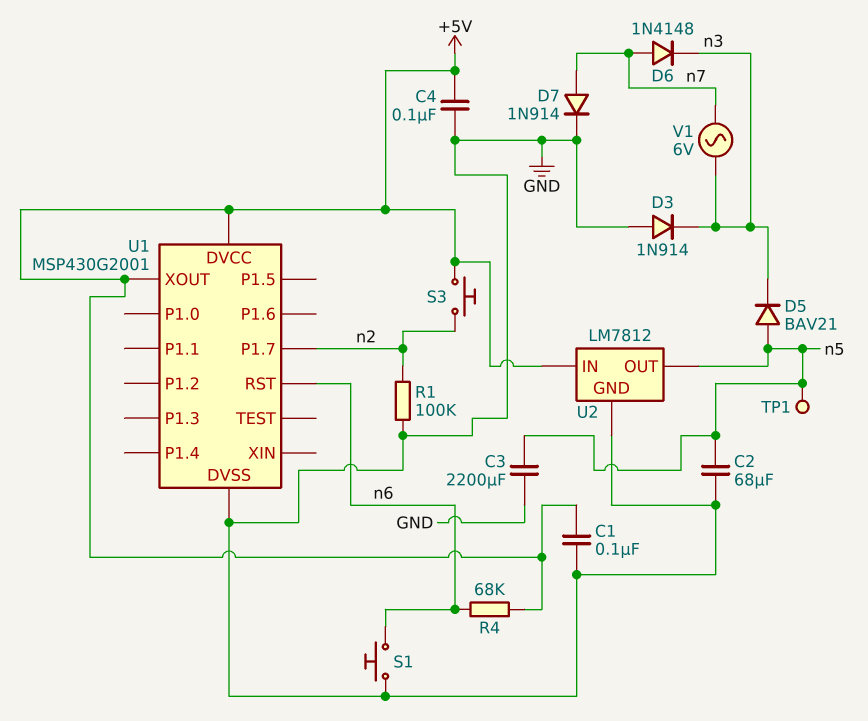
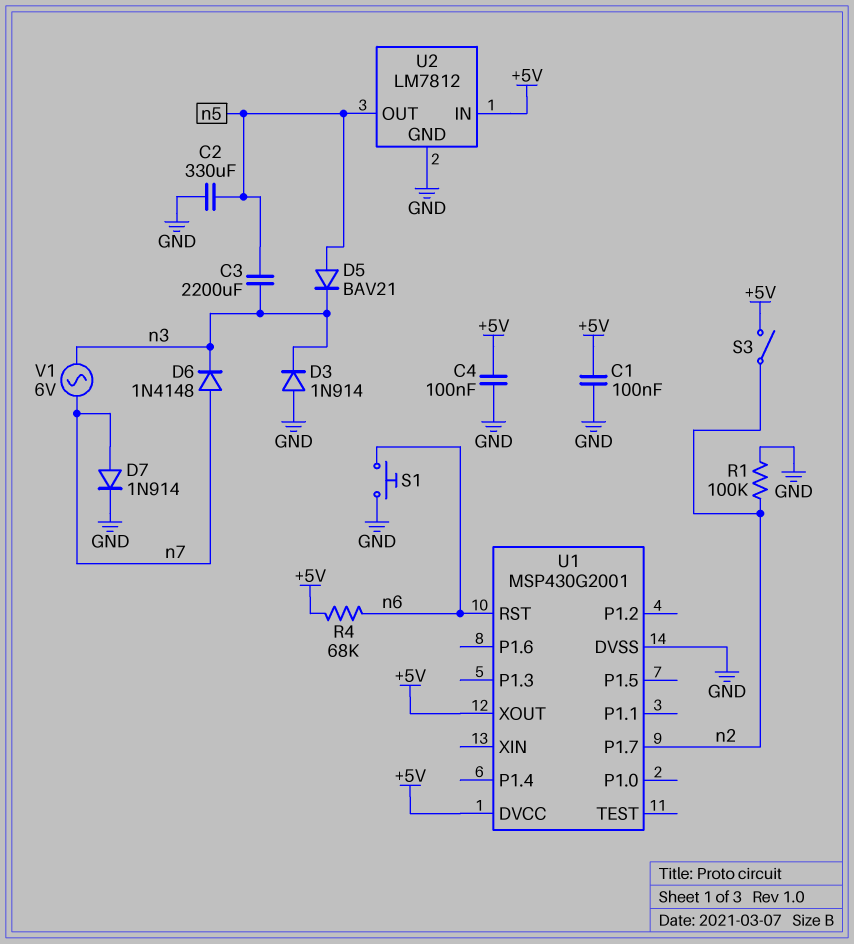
C2: 68uF (GND, n5) -> 330uF (GND, n5)
C3: 2200uF (GND, n5) -> 2200uF (n3, n5)
S3: button (+5V, n2) -> switch (+5V, n2)
TP1: test point (n5) -> none

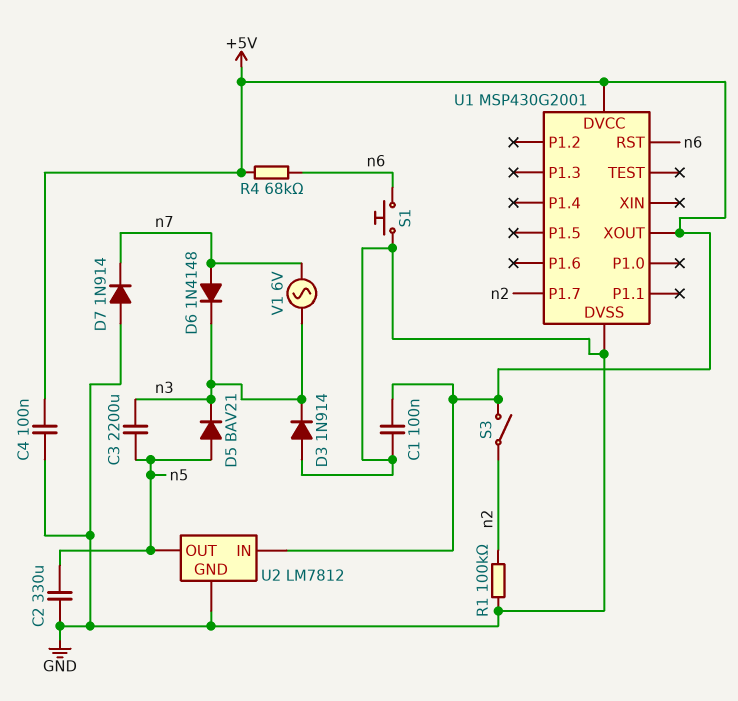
D7: diode 1N914 (A n7, K GND) -> diode 1N914 (A GND, K n7)

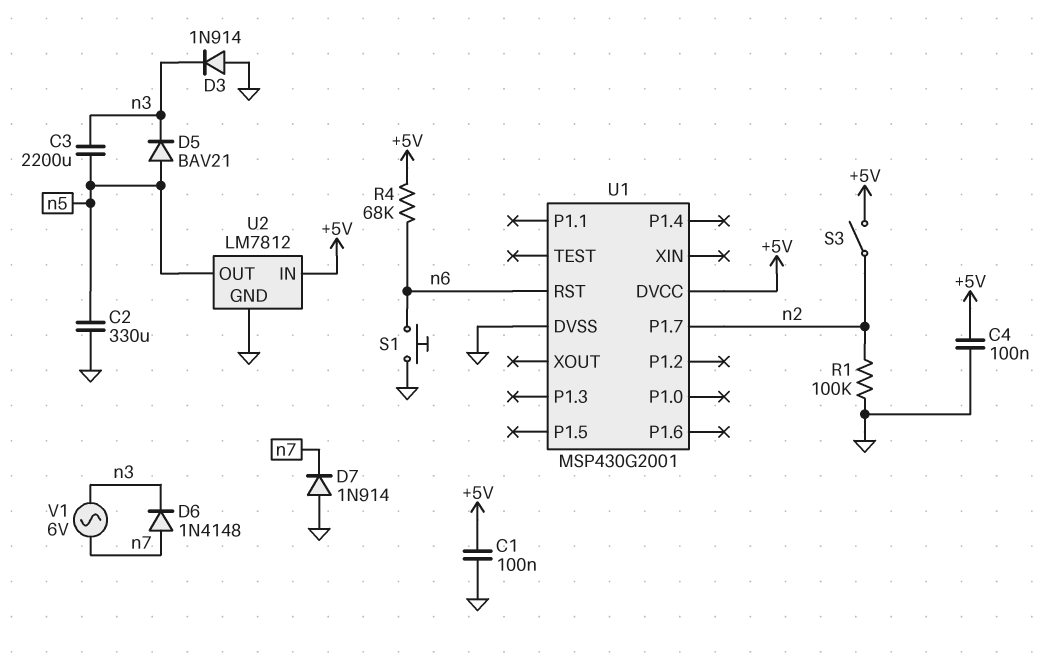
U1 pin XOUT: +5V -> none

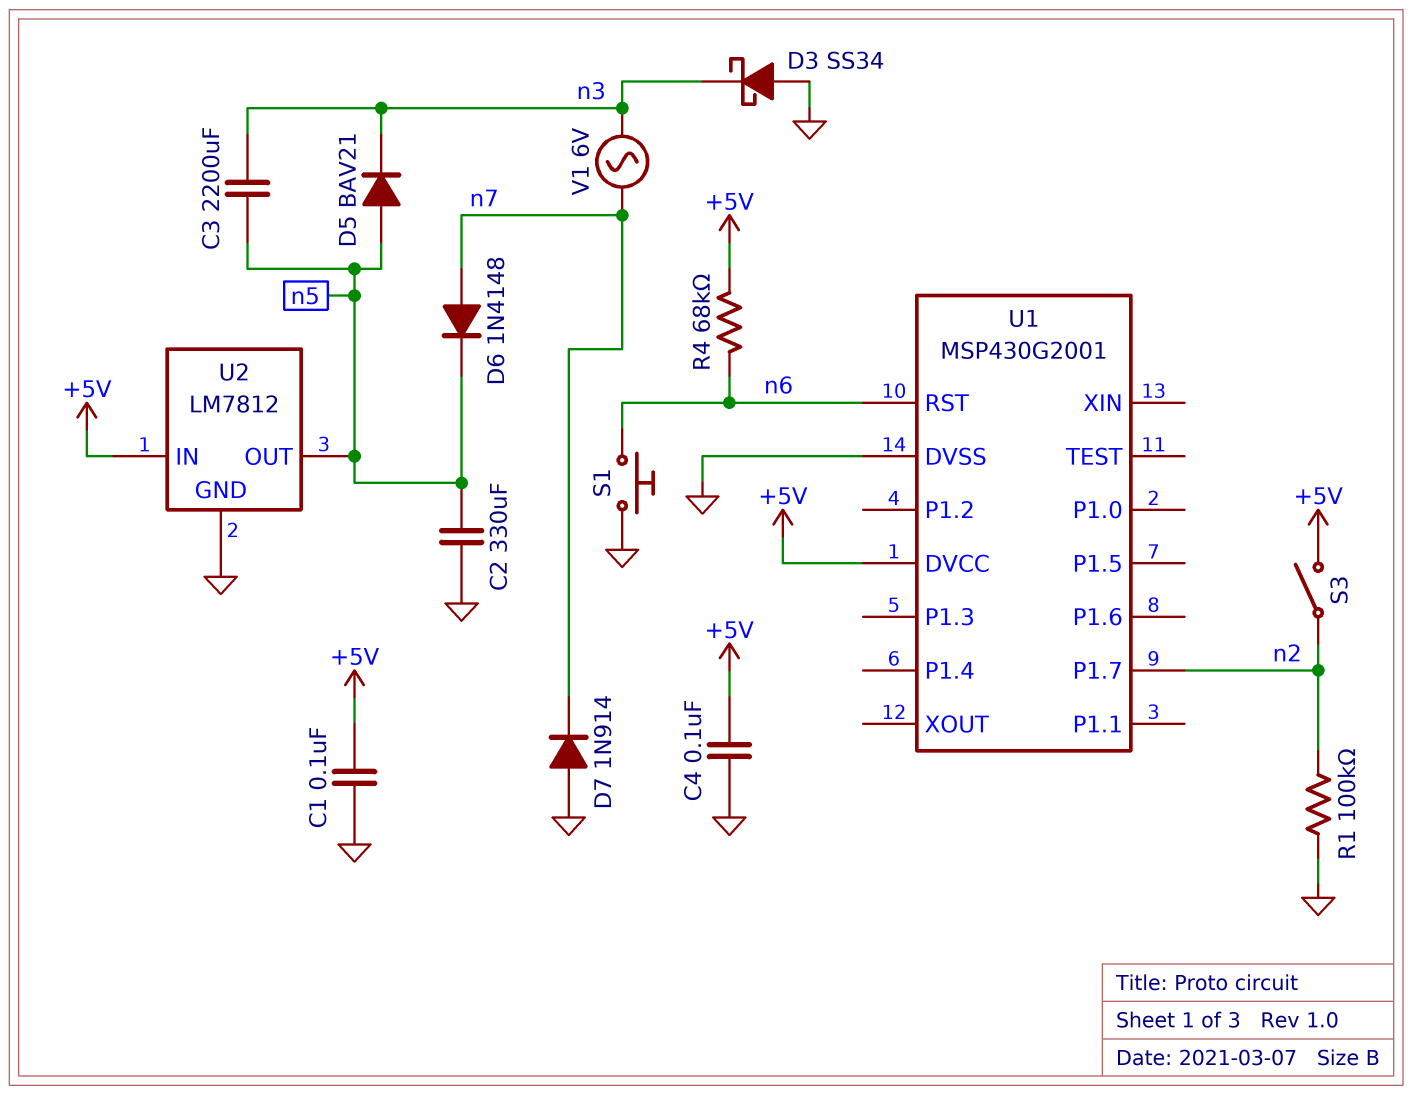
D3: diode 1N914 (A GND, K n3) -> schottky SS34 (A GND, K n3)
D6: diode 1N4148 (A n7, K n3) -> diode 1N4148 (A n7, K n5)

